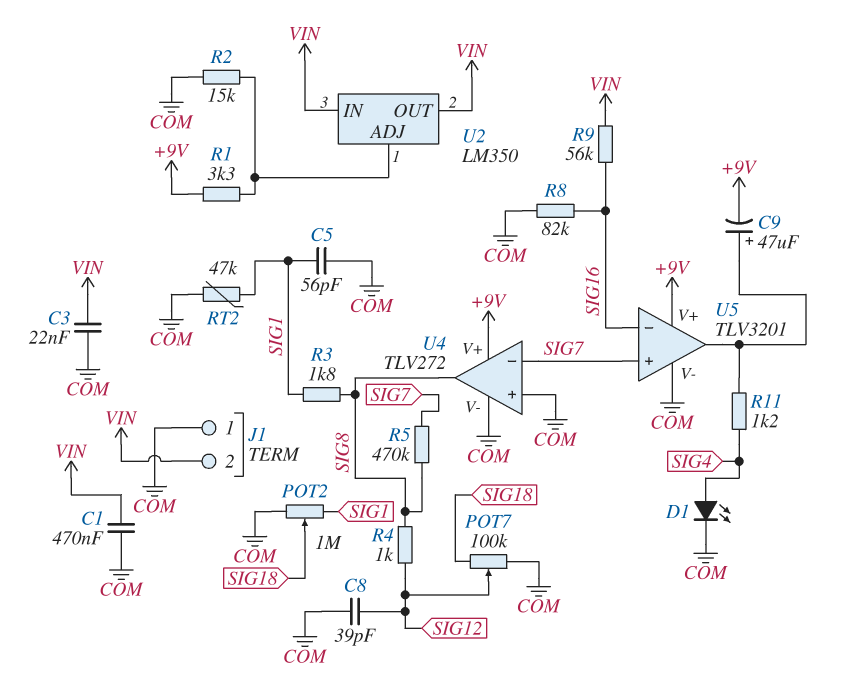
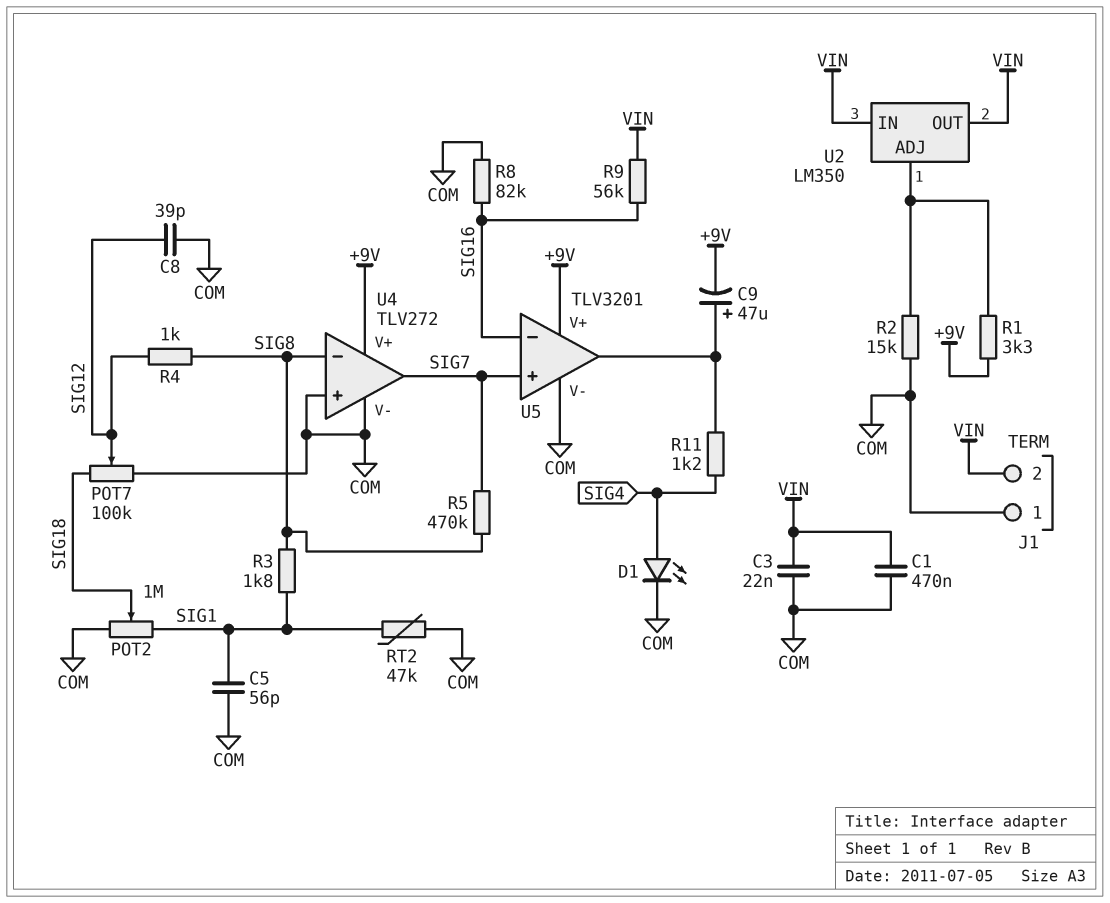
U4 pin in-: SIG7 -> SIG8
U4 pin out: SIG8 -> SIG7

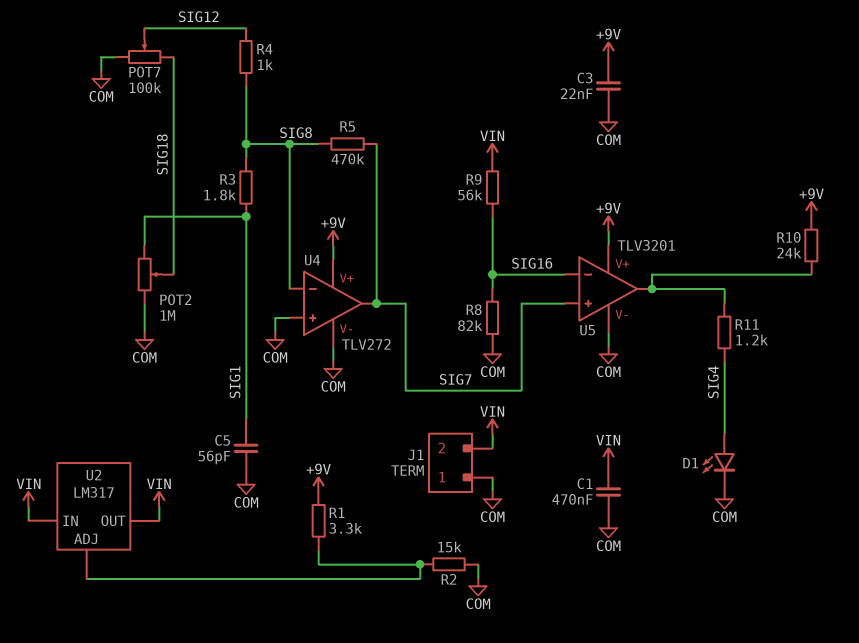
C3: 22nF (COM, VIN) -> 22nF (+9V, COM)
C8: 39pF (COM, SIG12) -> none
C9: 47uF (plus U5/out, minus +9V) -> none
R10: none -> 24k (+9V, U5/out)
RT2: 47k (COM, SIG1) -> none
U2: LM350 -> LM317

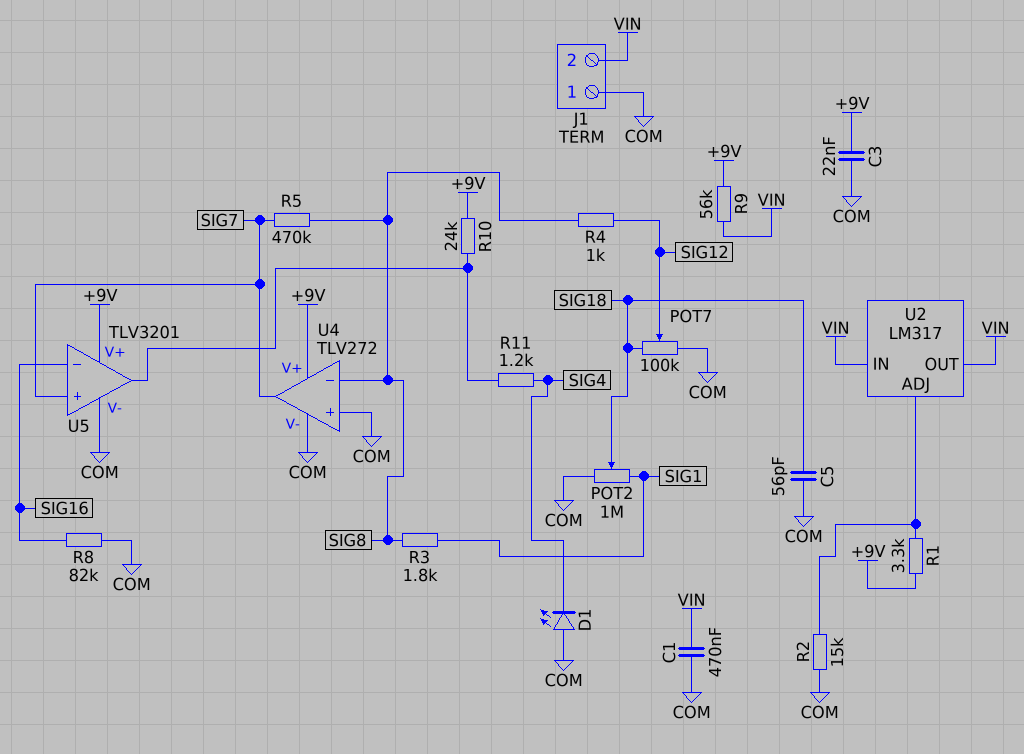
C5: 56pF (COM, SIG1) -> 56pF (COM, SIG18)
D1: LED (A SIG4, K COM) -> LED (A COM, K SIG4)
R9: 56k (SIG16, VIN) -> 56k (+9V, VIN)

